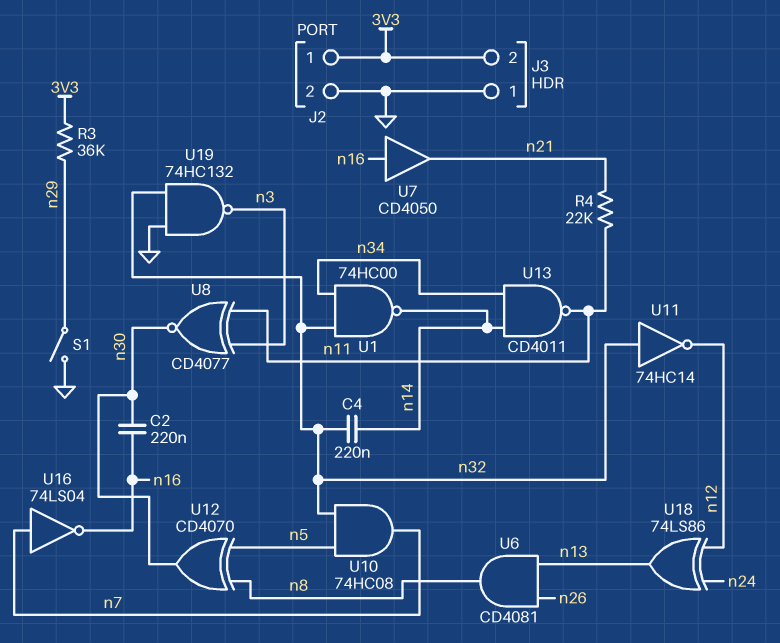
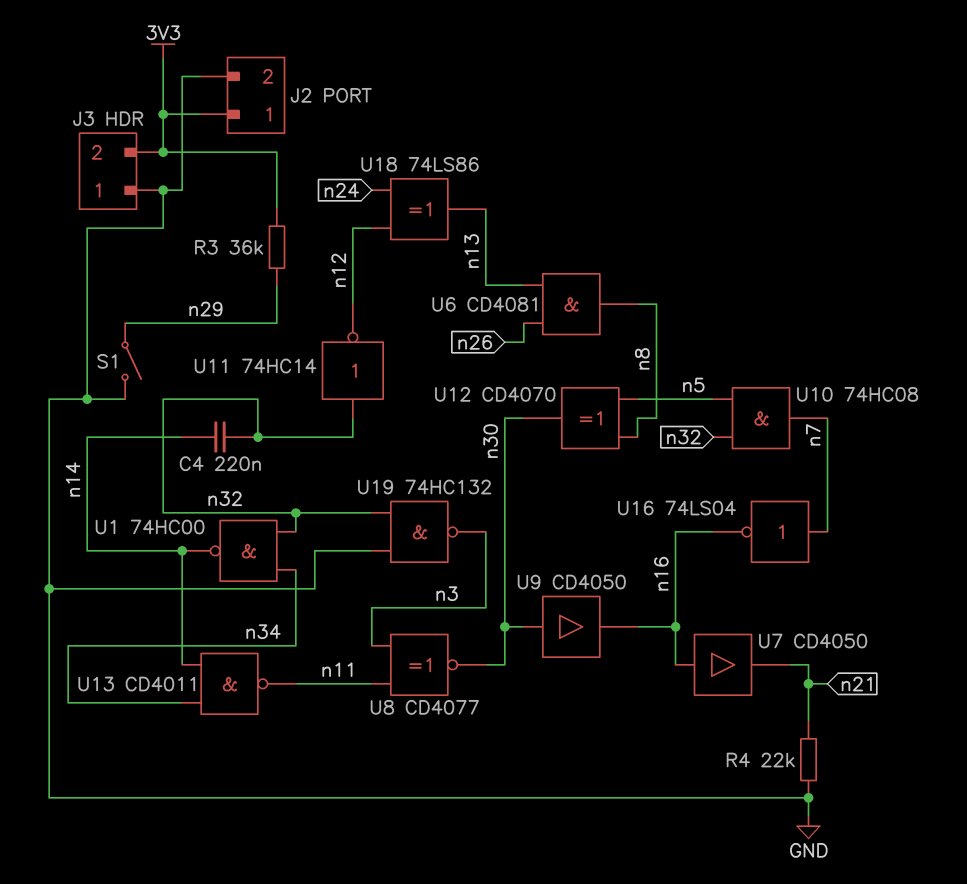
C2: 220nF (n16, n30) -> none
R4: 22k (n11, n21) -> 22k (GND, n21)
U9: none -> buffer CD4050 (in n30, out n16)

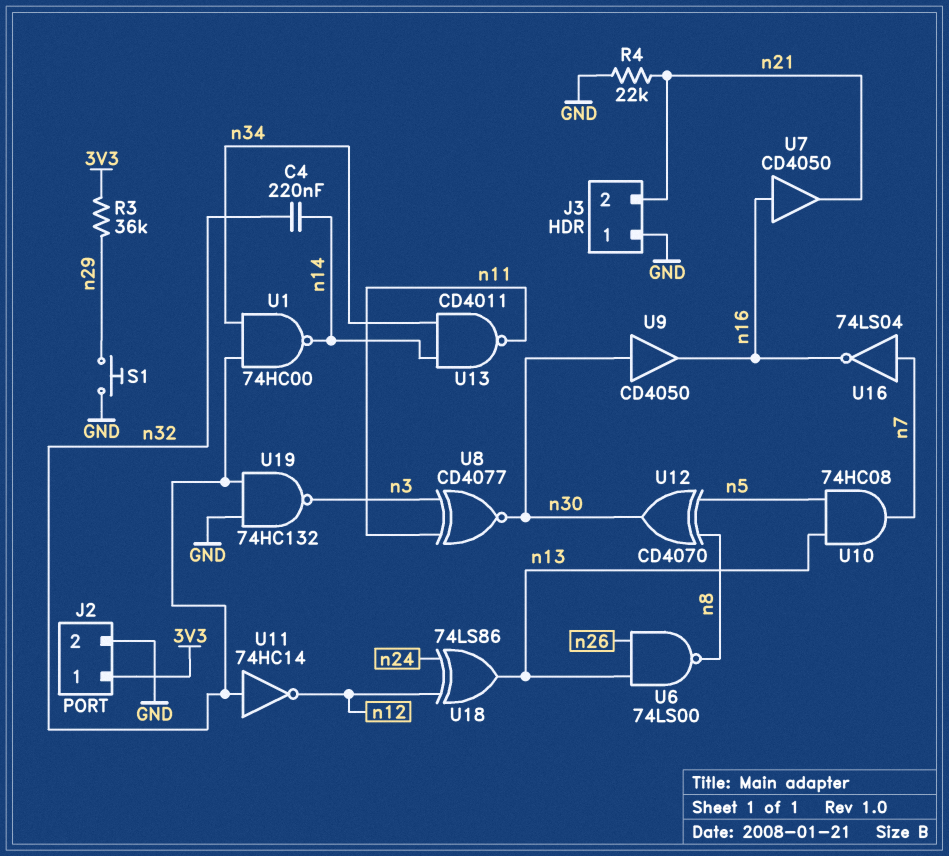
J3 pin 2: 3V3 -> n21
S1: switch (GND, n29) -> button (GND, n29)
U6: AND CD4081 (in n13, in n26, out n8) -> NAND 74LS00 (in n13, in n26, out n8)
U10: AND 74HC08 (in n5, in n32, out n7) -> AND 74HC08 (in n5, in n13, out n7)

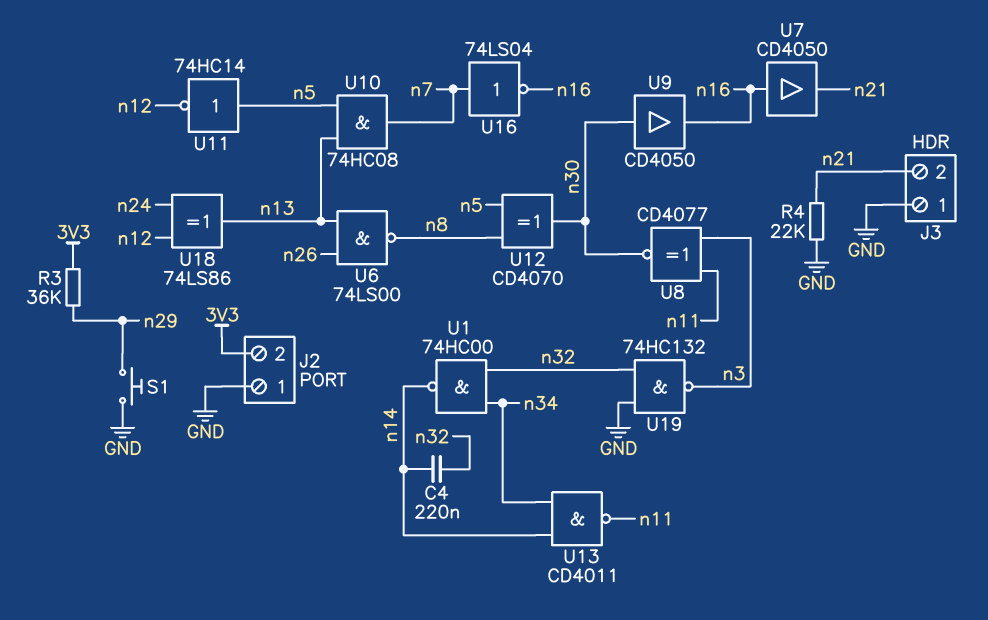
J2 pin 1: 3V3 -> GND
J2 pin 2: GND -> 3V3
U11: NOT 74HC14 (in n32, out n12) -> NOT 74HC14 (in n5, out n12)

